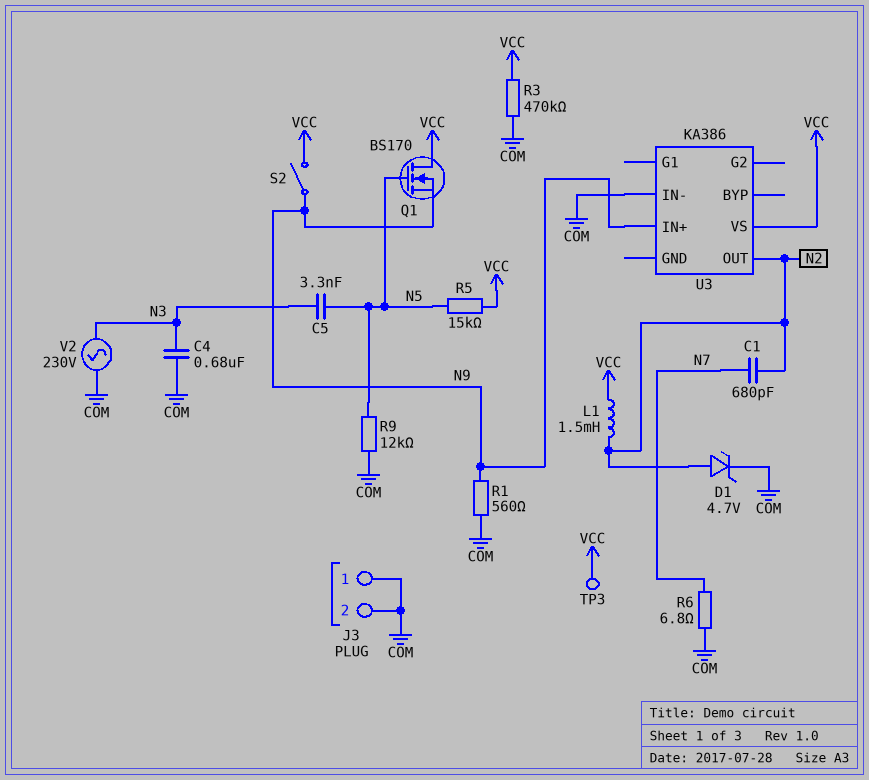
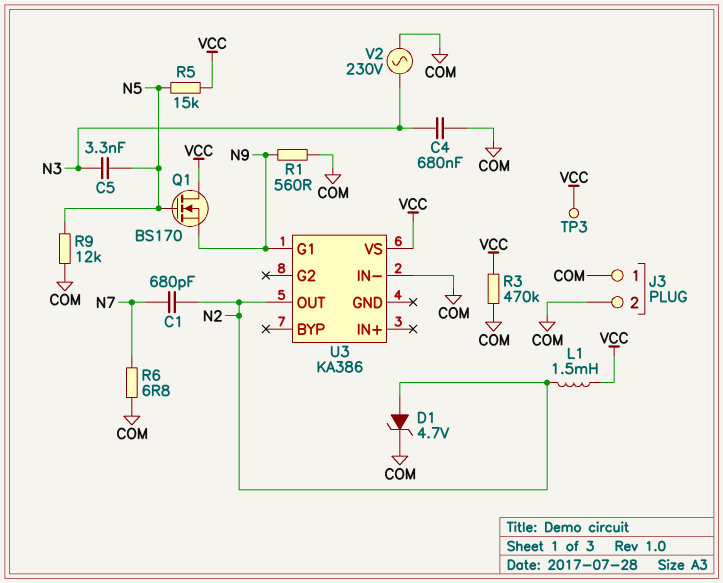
S2: switch (N9, VCC) -> none
U3 pin G1: none -> N9
U3 pin IN+: N9 -> none

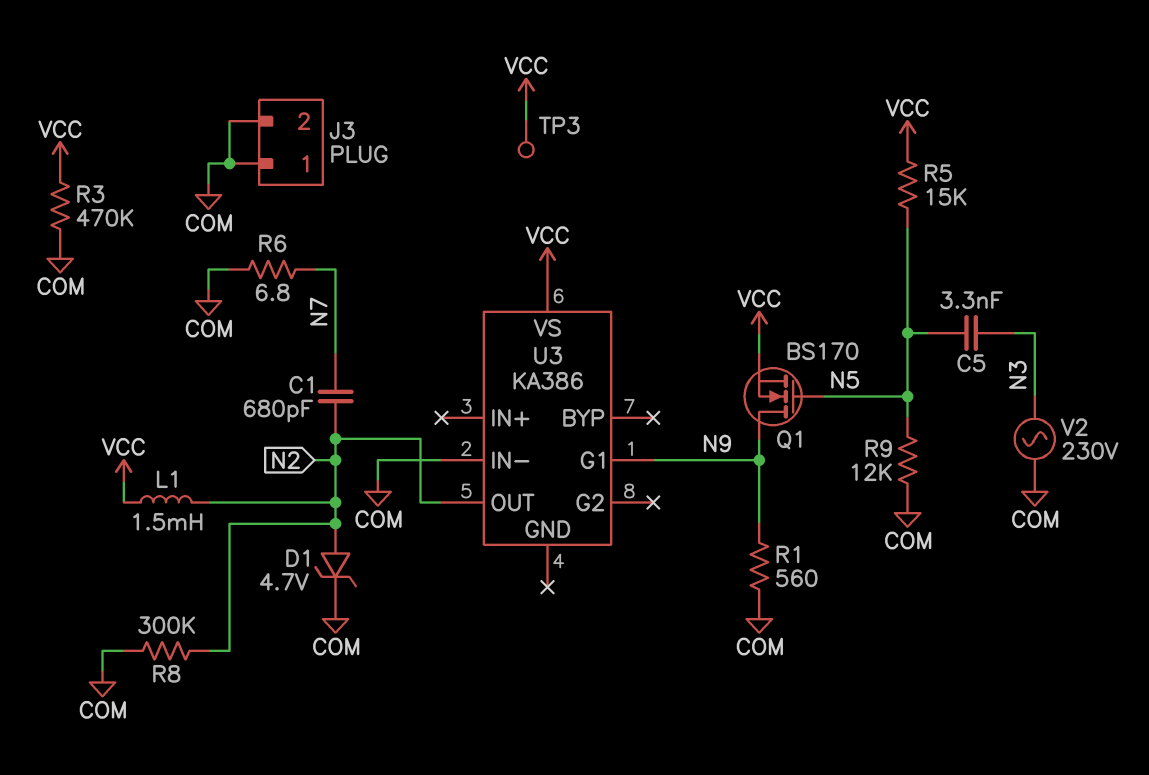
C4: 680nF (COM, N3) -> none
Q1: NMOS BS170 (G N5, D VCC, S N9) -> NMOS BS170 (G N5, D N9, S VCC)
R8: none -> 300k (COM, N2)

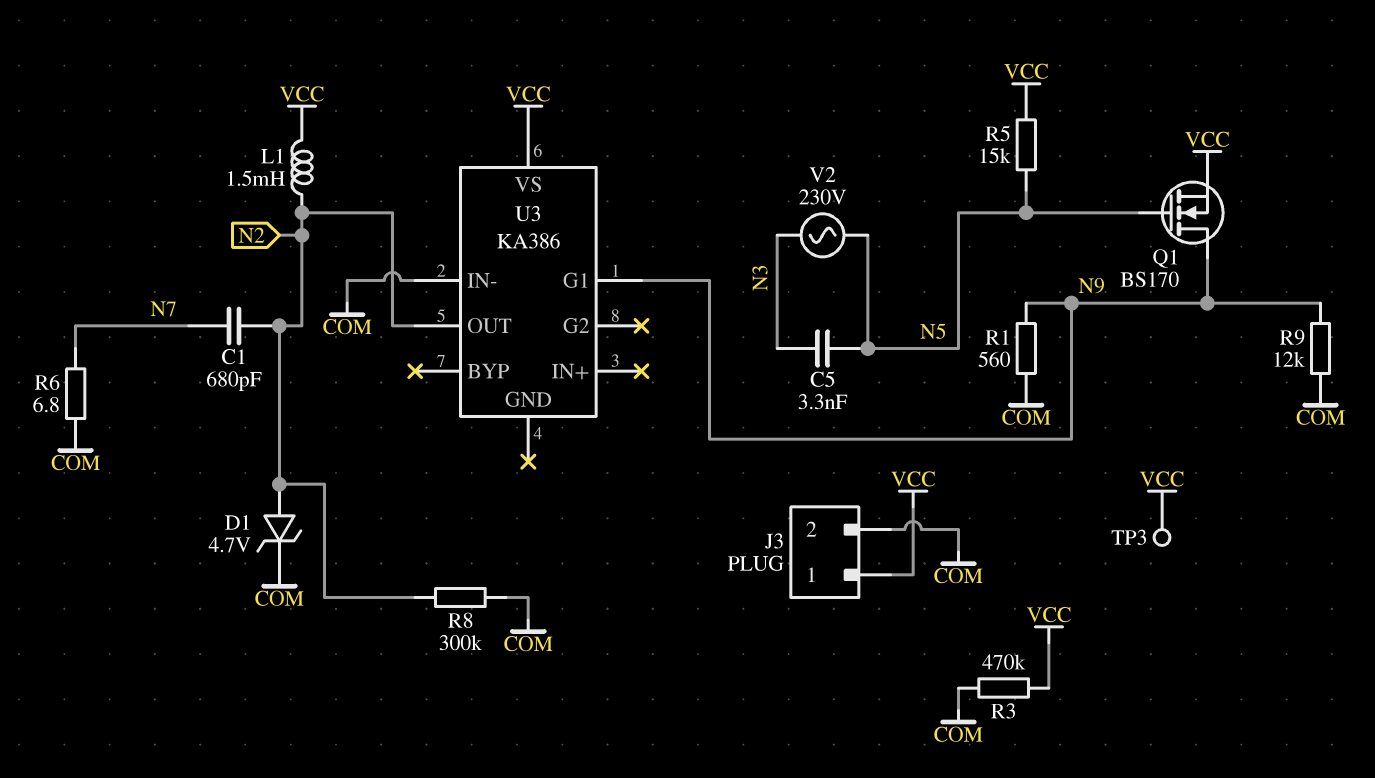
J3 pin 1: COM -> VCC
R9: 12k (COM, N5) -> 12k (COM, N9)
V2: AC 230V (COM, N3) -> AC 230V (N3, N5)

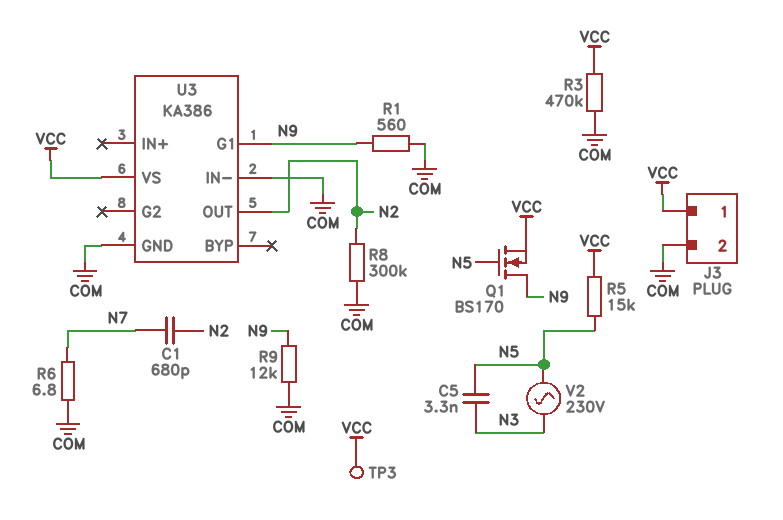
D1: zener 4.7V (A N2, K COM) -> none
L1: 1.5mH (N2, VCC) -> none
U3 pin GND: none -> COM

